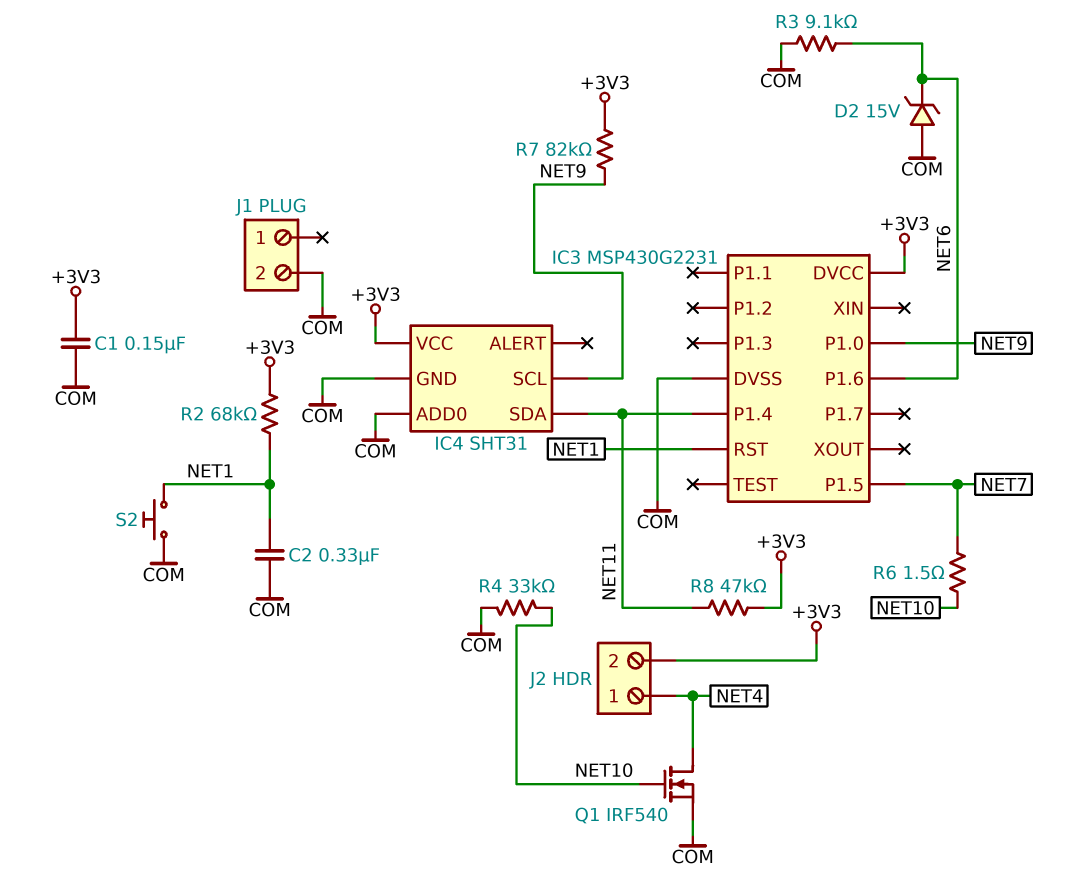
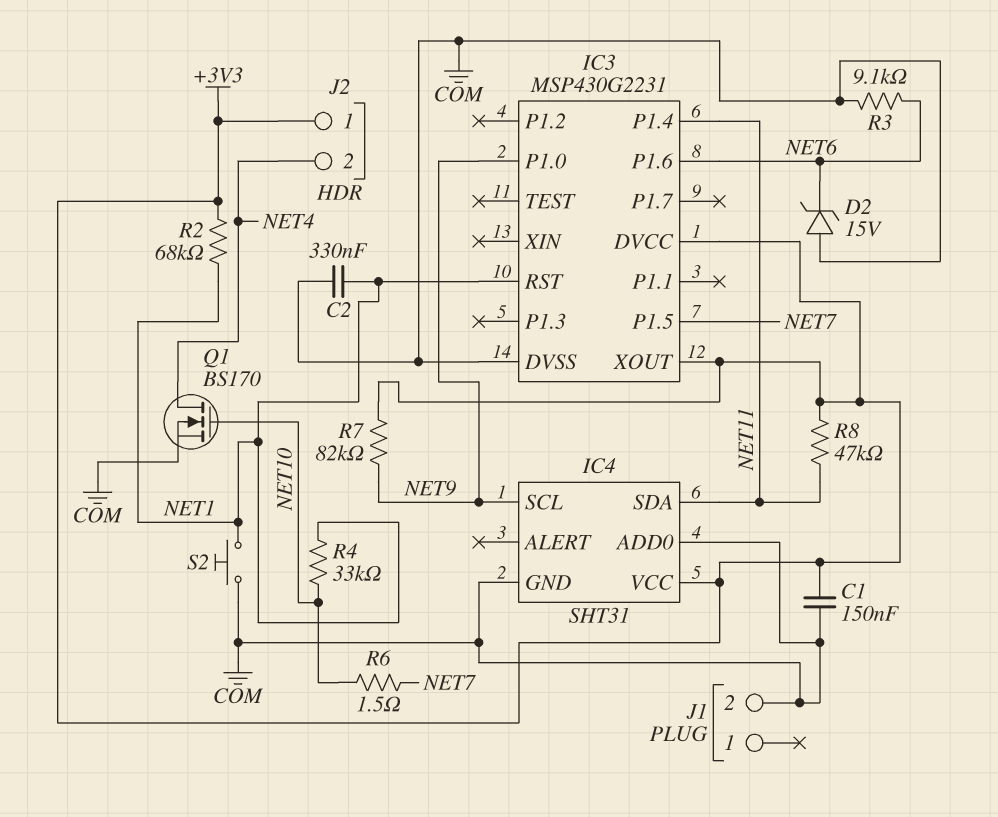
IC3 pin XOUT: none -> +3V3
J2 pin 1: NET4 -> +3V3
J2 pin 2: +3V3 -> NET4
Q1: NMOS IRF540 (G NET10, D NET4, S COM) -> NMOS BS170 (G NET10, D NET4, S COM)
R4: 33k (COM, NET10) -> 33k (NET1, NET10)

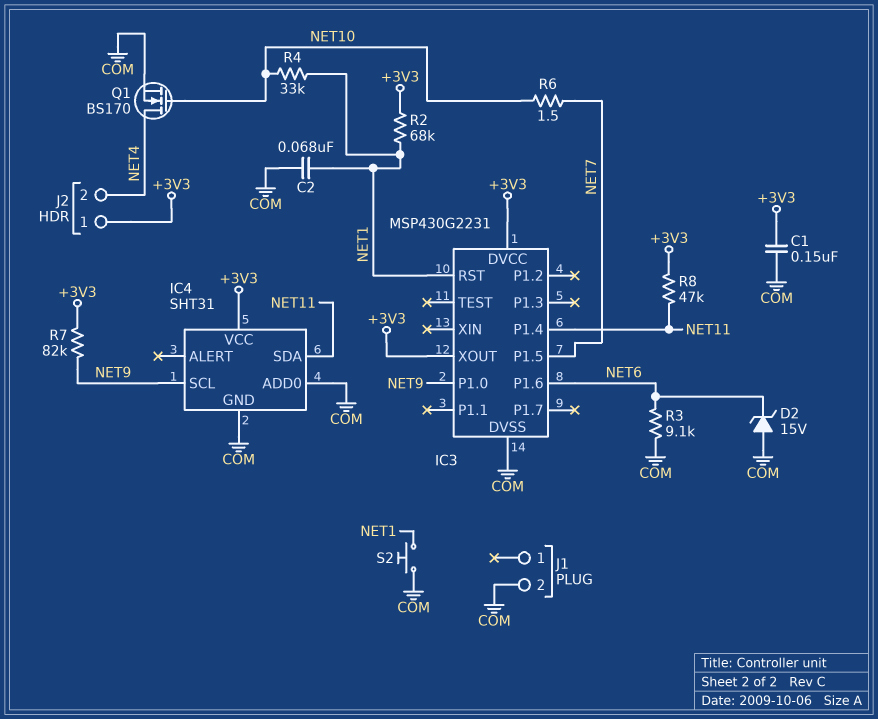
C2: 330nF (COM, NET1) -> 68nF (COM, NET1)

